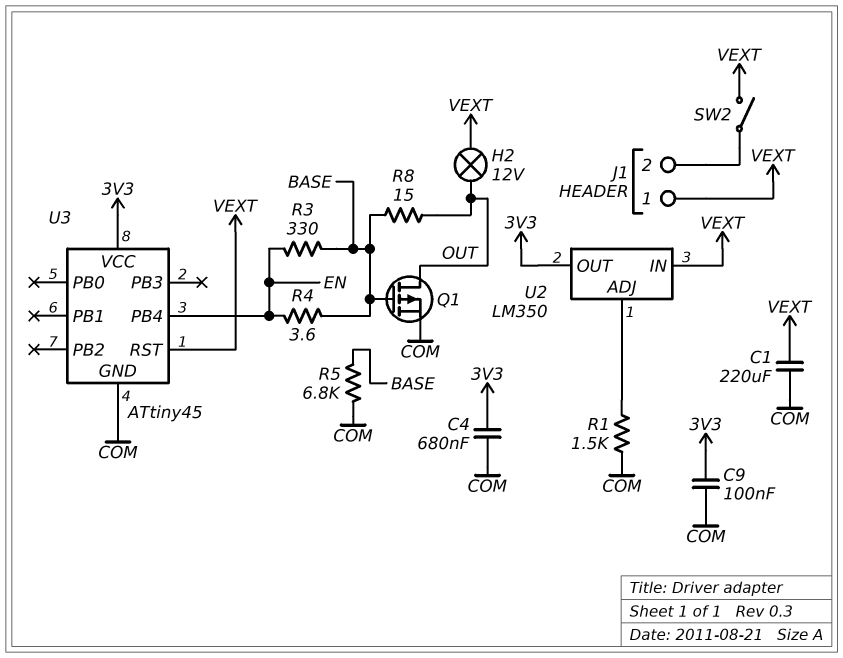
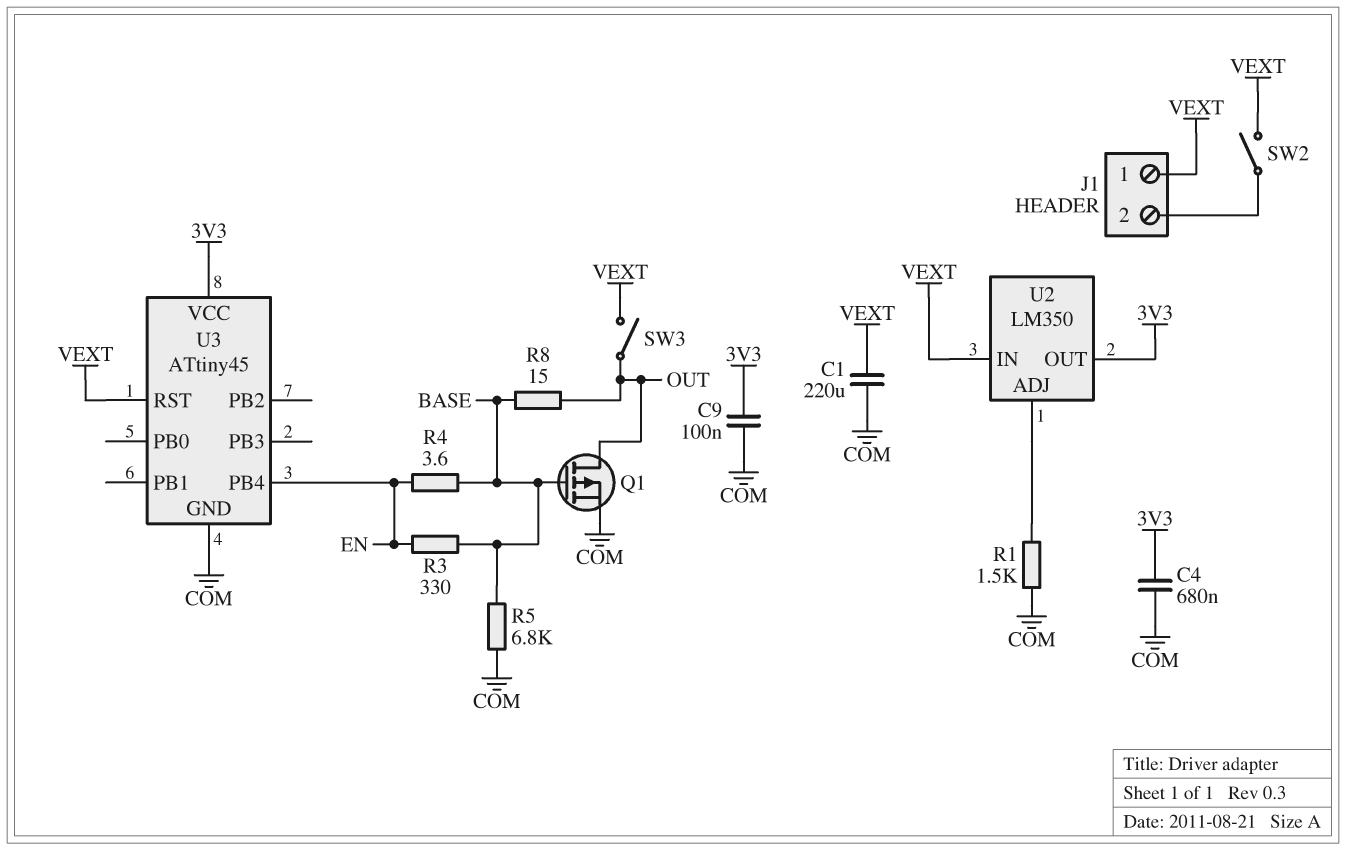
H2: lamp 12V (OUT, VEXT) -> none
SW3: none -> switch (OUT, VEXT)

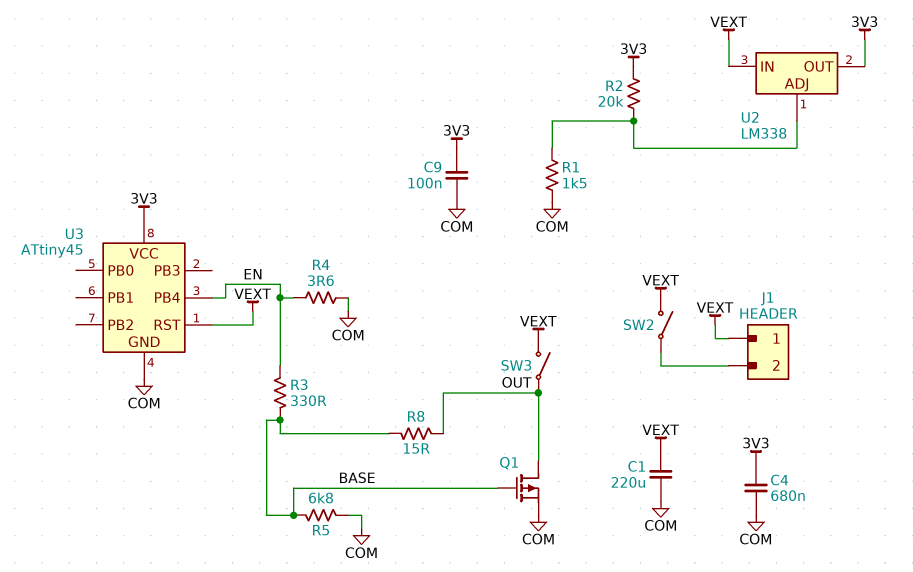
R2: none -> 20k (3V3, U2/ADJ)
R4: 3.6 (BASE, EN) -> 3.6 (COM, EN)
U2: LM350 -> LM338

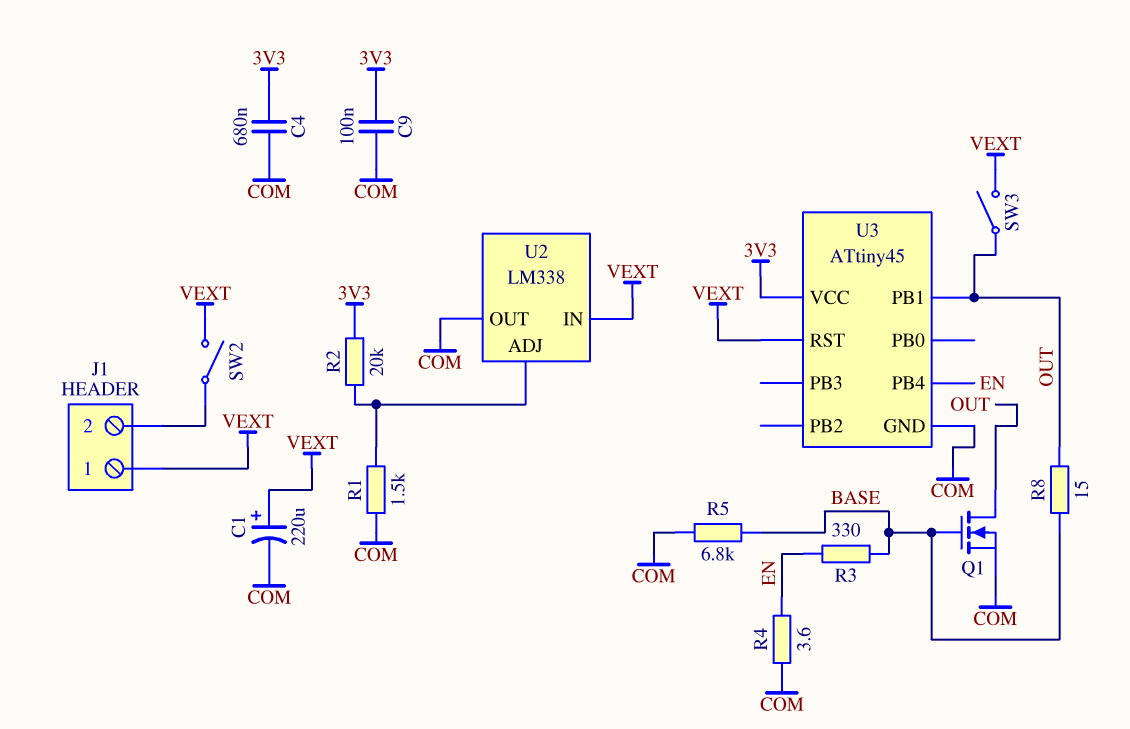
C1: 220uF (COM, VEXT) -> 220uF (plus VEXT, minus COM)
Q1: PMOS (G BASE, D OUT, S COM) -> NMOS (G BASE, D OUT, S COM)
U2 pin OUT: 3V3 -> COM
U3 pin PB1: none -> OUT

